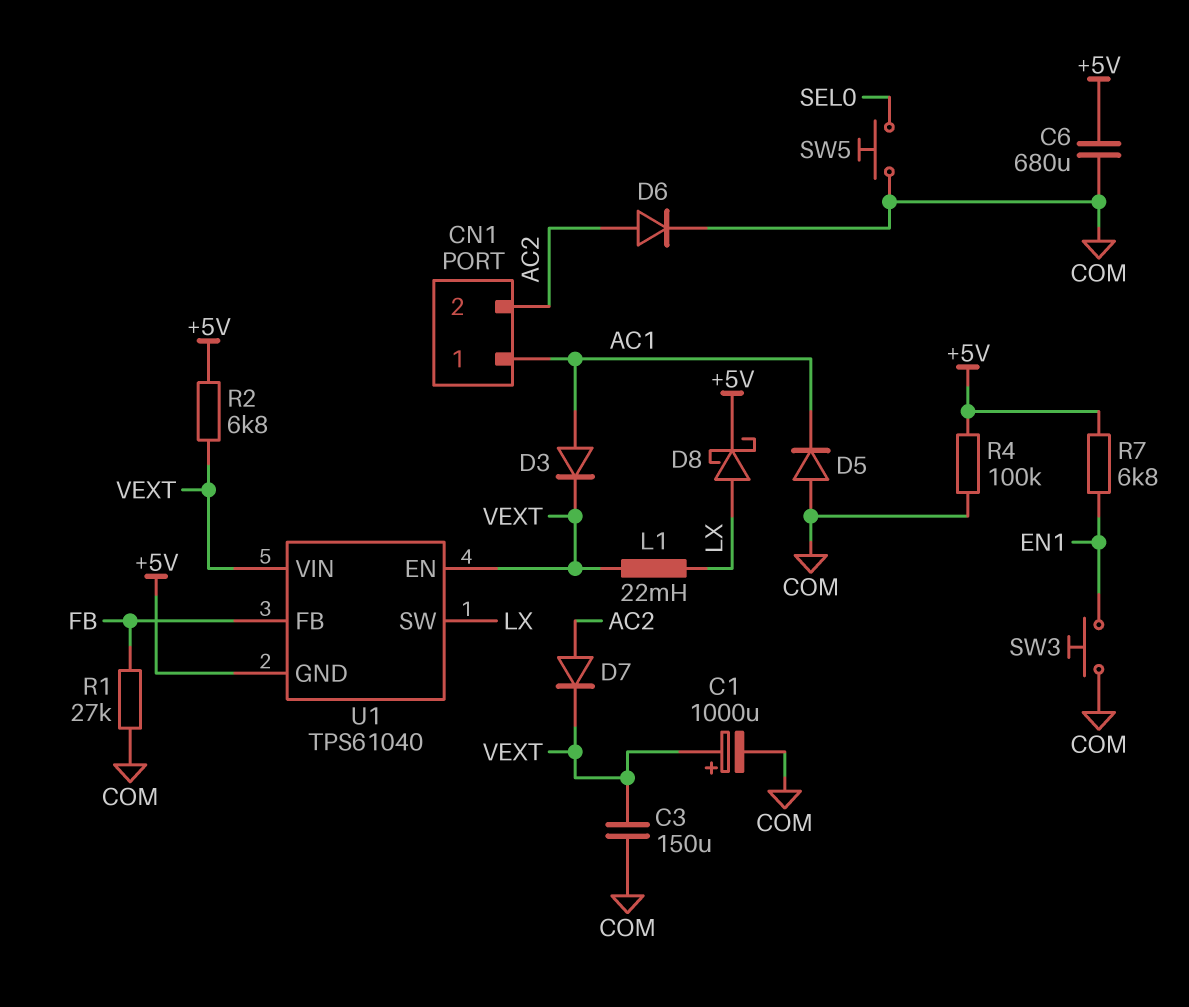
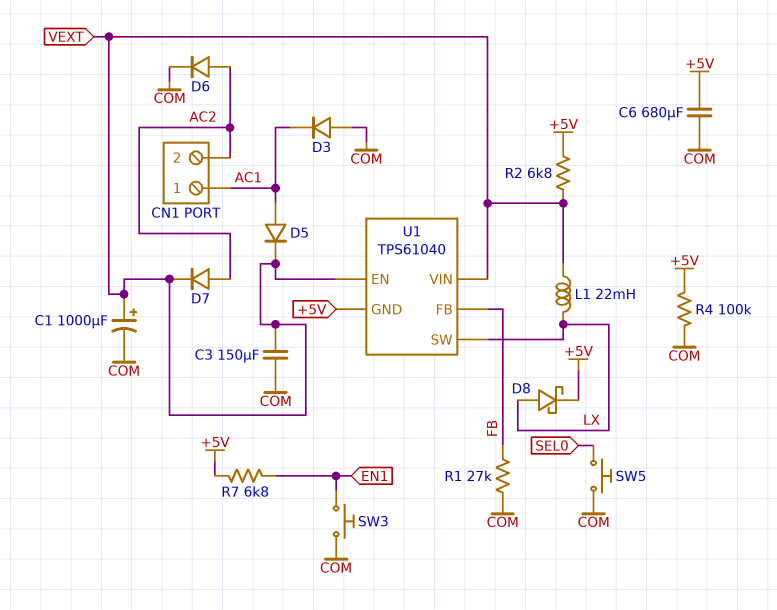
D3: diode (A AC1, K VEXT) -> diode (A COM, K AC1)
D5: diode (A COM, K AC1) -> diode (A AC1, K VEXT)

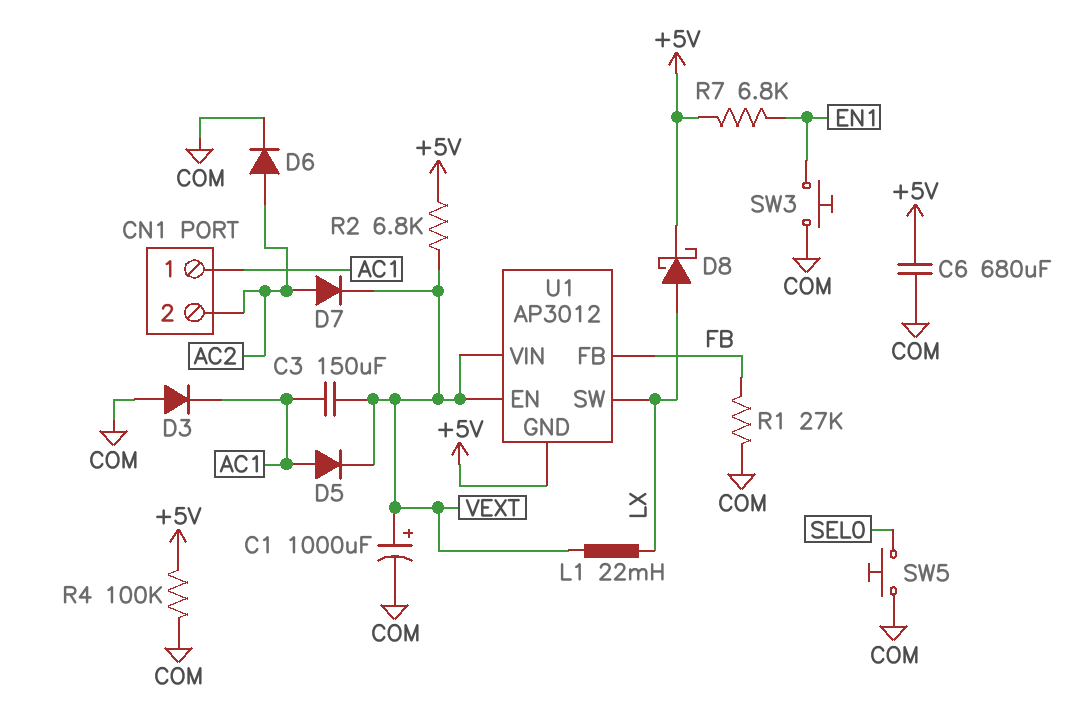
C3: 150uF (COM, VEXT) -> 150uF (AC1, VEXT)
U1: TPS61040 -> AP3012

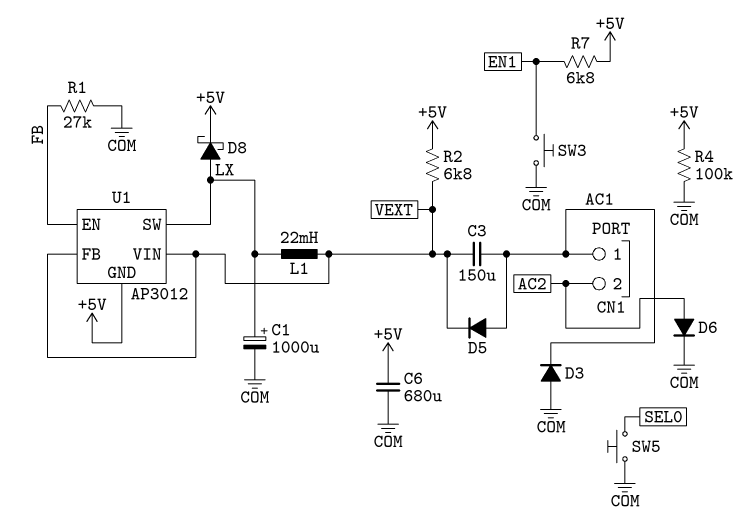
C1: 1000uF (plus VEXT, minus COM) -> 1000uF (plus LX, minus COM)
D7: diode (A AC2, K VEXT) -> none
U1 pin EN: VEXT -> FB
U1 pin FB: FB -> VEXT

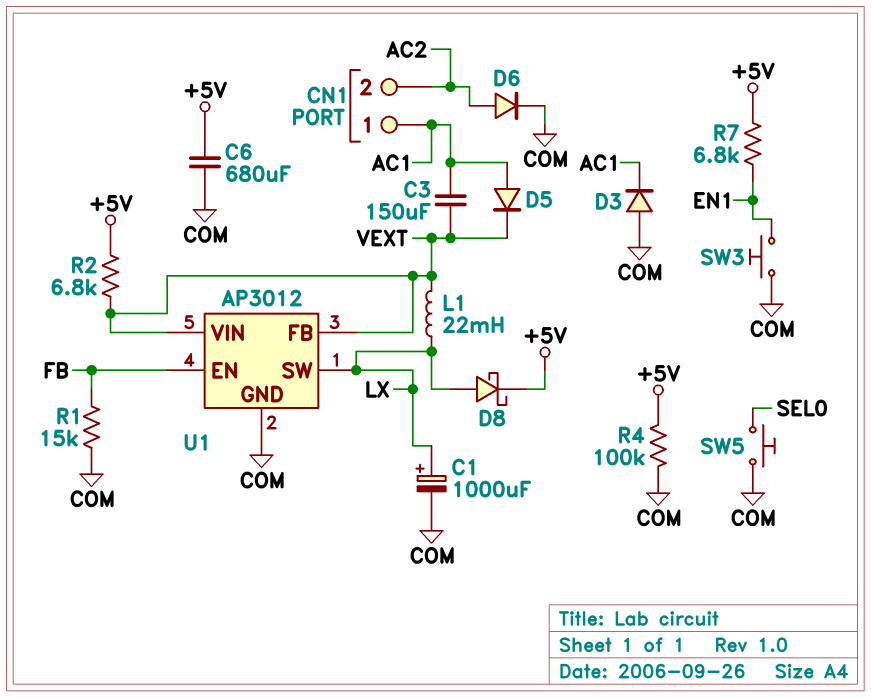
R1: 27k (COM, FB) -> 15k (COM, FB)
U1 pin GND: +5V -> COM

